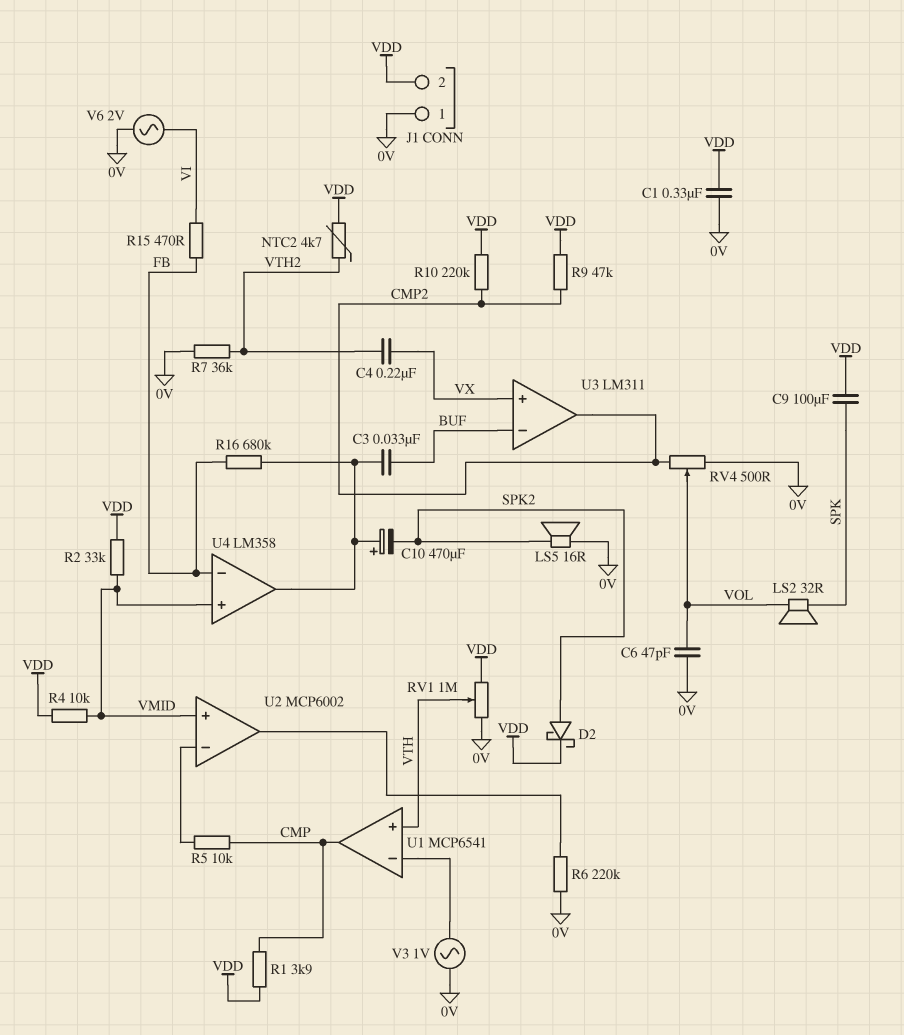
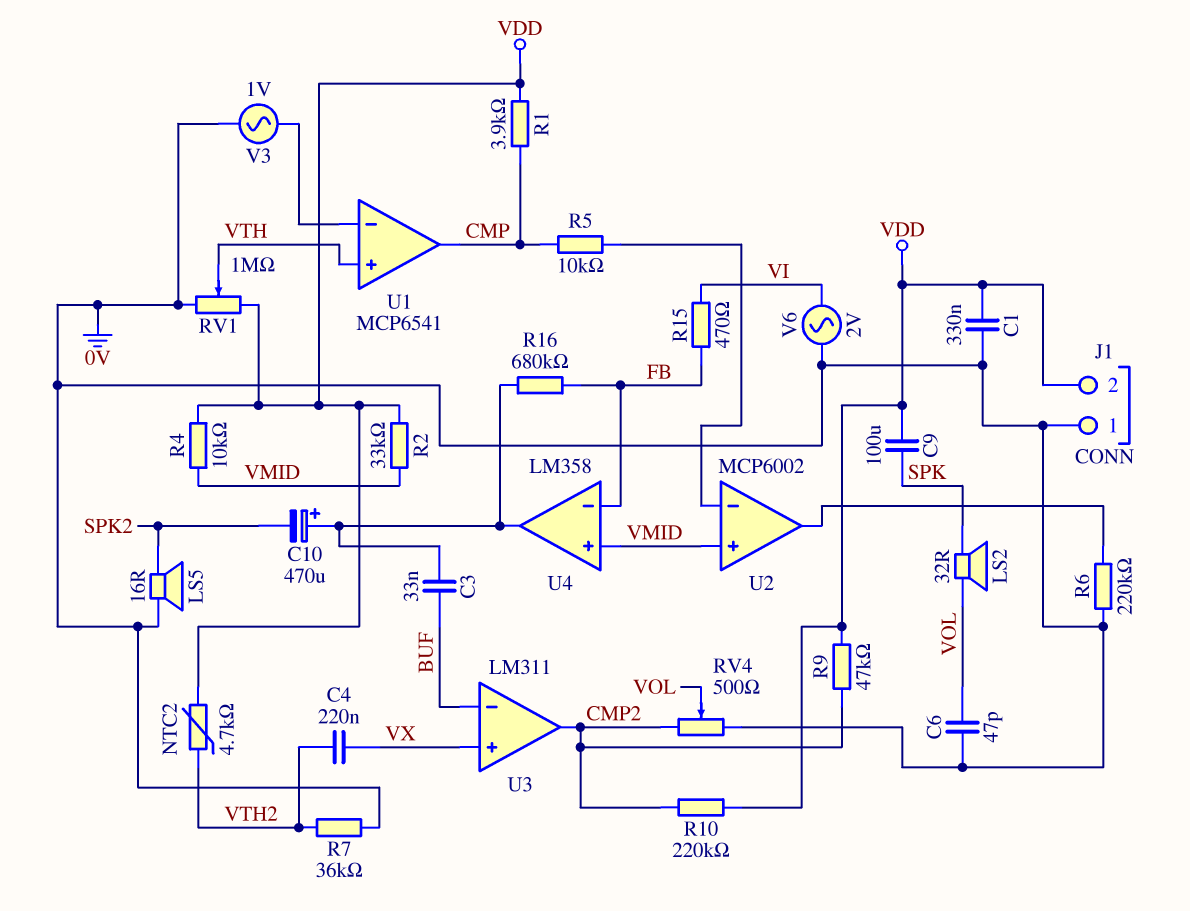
D2: schottky (A SPK2, K VDD) -> none

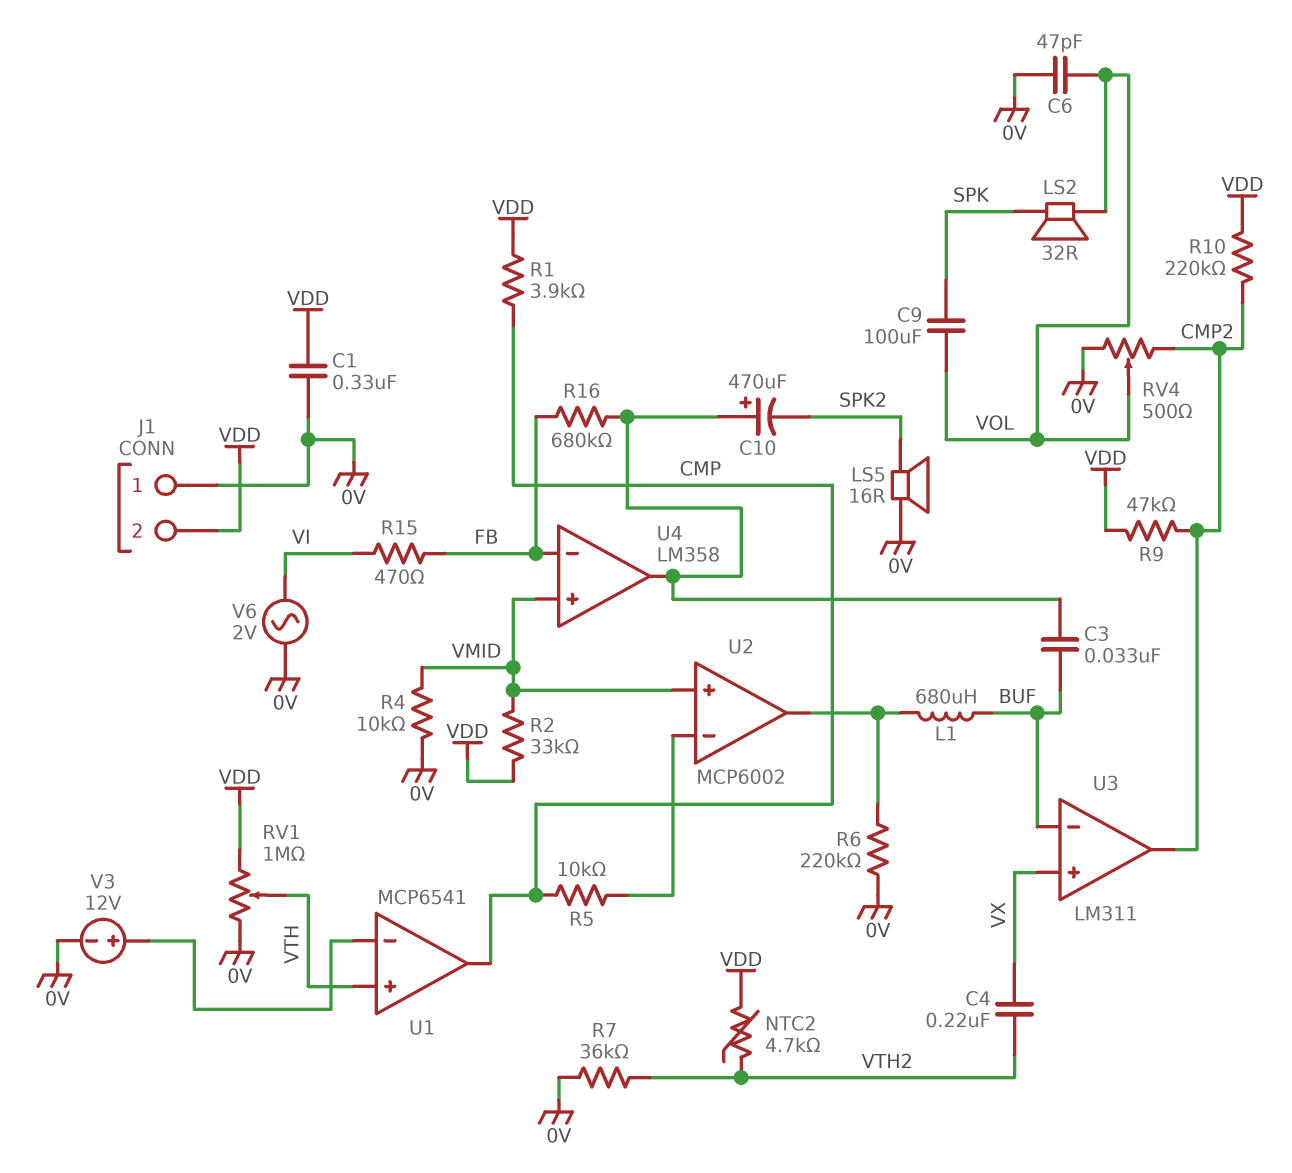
C9: 100uF (SPK, VDD) -> 100uF (SPK, VOL)
L1: none -> 680uH (BUF, U2/out)
R4: 10k (VDD, VMID) -> 10k (0V, VMID)
V3: AC 1V (0V, U1/in-) -> 12V (plus U1/in-, minus 0V)

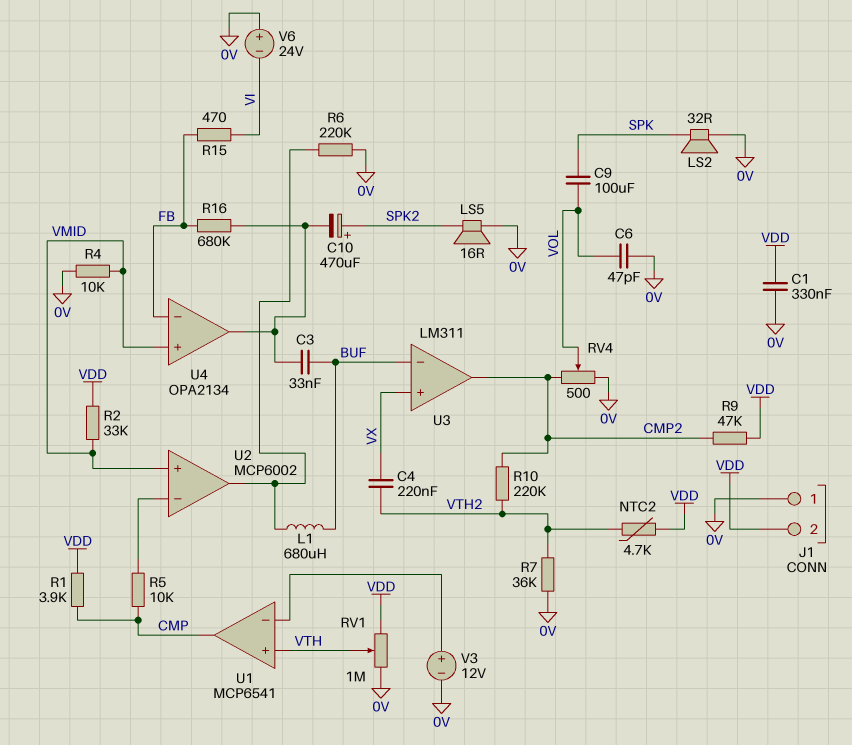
C10: 470uF (plus U4/out, minus SPK2) -> 470uF (plus SPK2, minus U4/out)
LS2: speaker 32R (SPK, VOL) -> speaker 32R (0V, SPK)
R10: 220k (CMP2, VDD) -> 220k (CMP2, VTH2)
U4: LM358 -> OPA2134
V6: AC 2V (0V, VI) -> 24V (plus 0V, minus VI)

